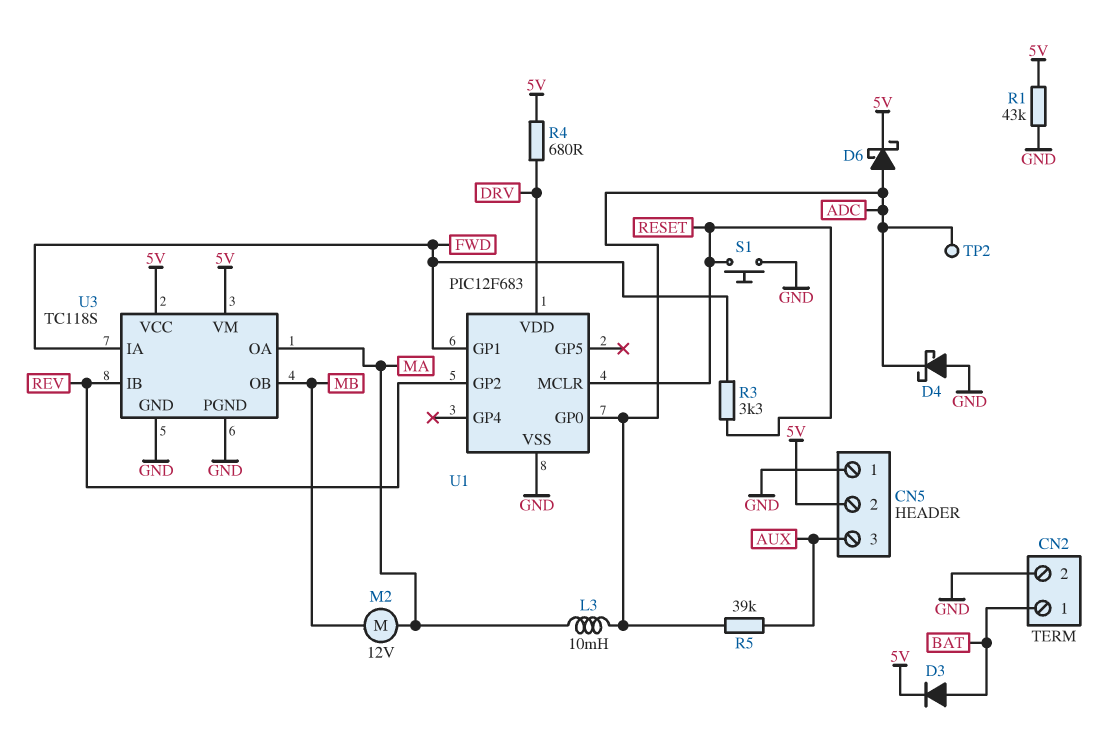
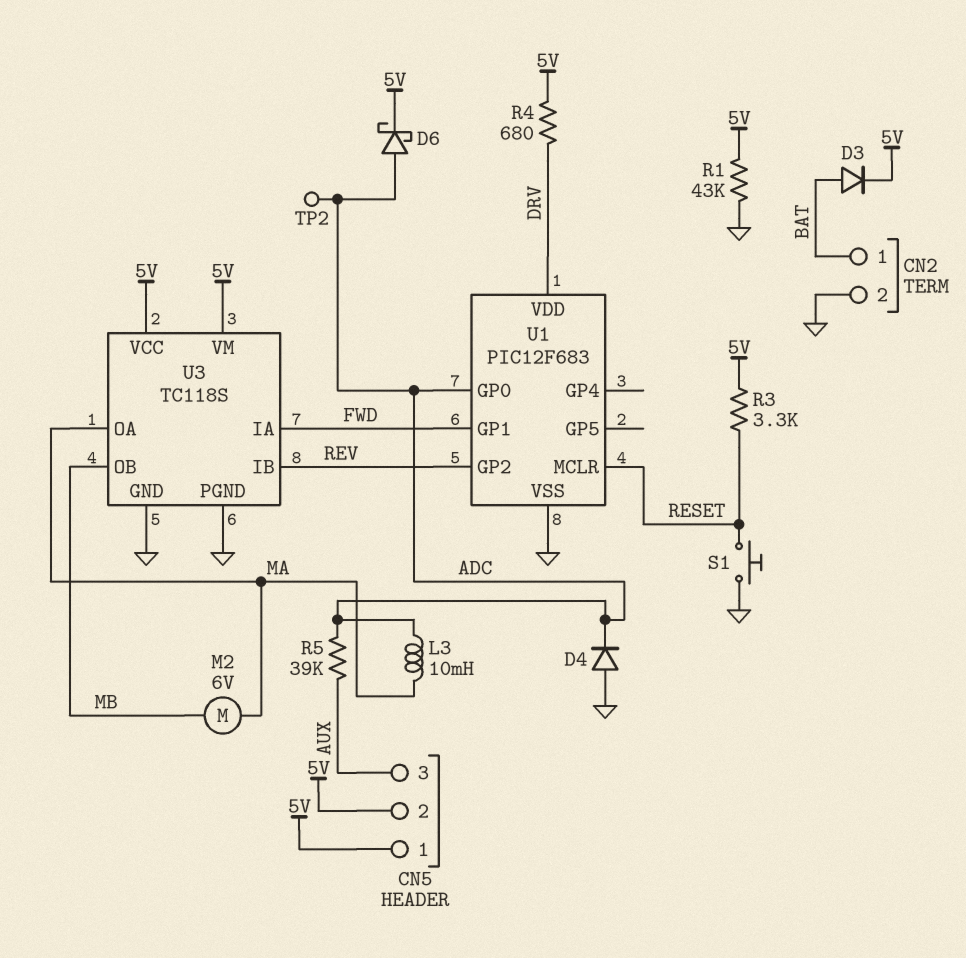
CN5 pin 1: GND -> 5V
D4: schottky (A GND, K ADC) -> diode (A GND, K ADC)
M2: motor 12V (MA, MB) -> motor 6V (MA, MB)
R3: 3.3k (FWD, RESET) -> 3.3k (5V, RESET)

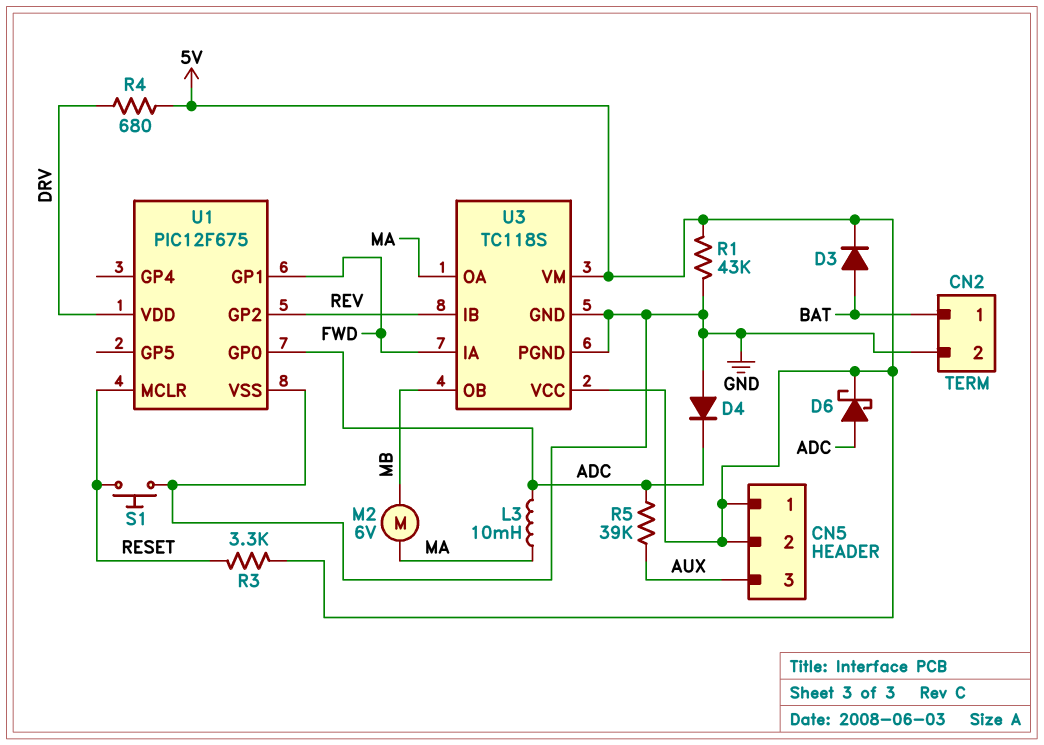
TP2: test point (ADC) -> none
U1: PIC12F683 -> PIC12F675

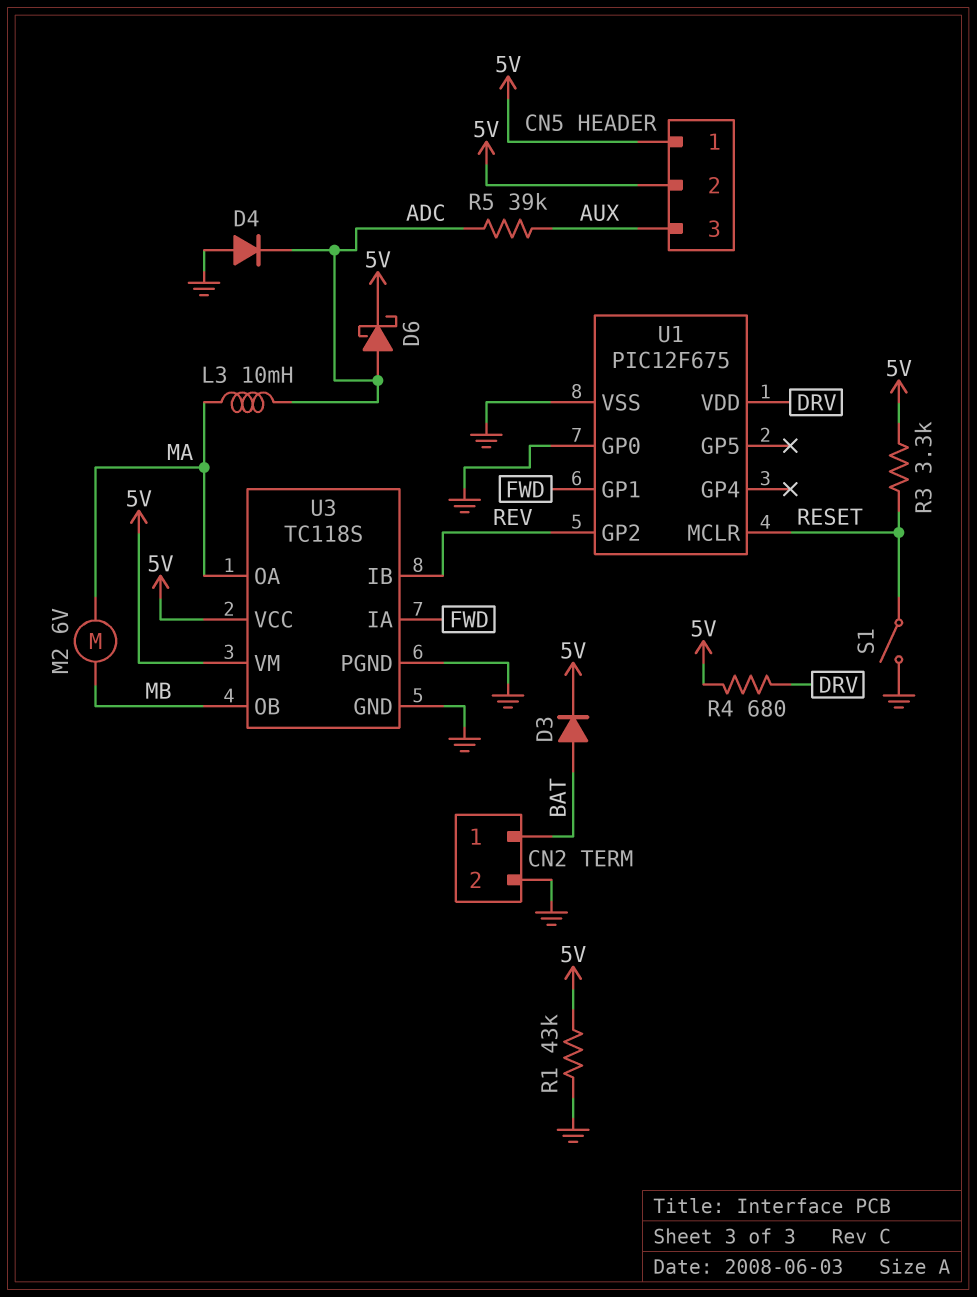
S1: button (GND, RESET) -> switch (GND, RESET)
U1 pin GP0: ADC -> GND

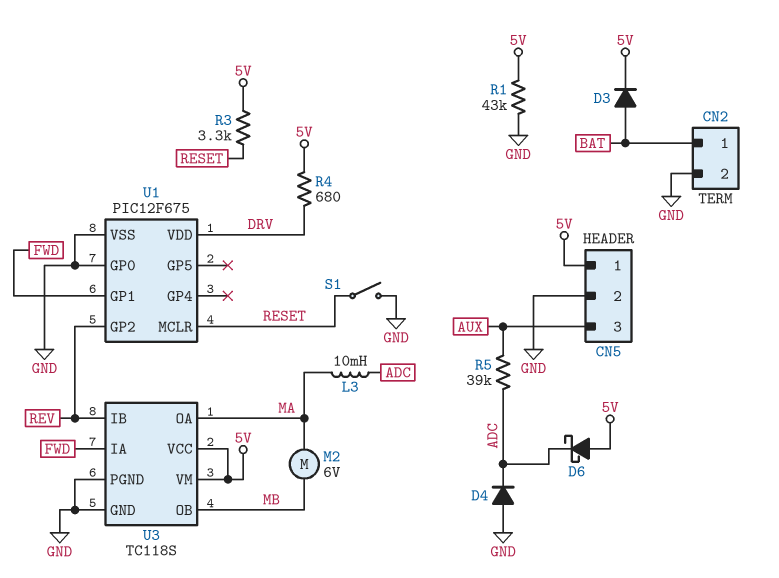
CN5 pin 2: 5V -> GND
D6: schottky (A ADC, K 5V) -> schottky (A 5V, K ADC)

